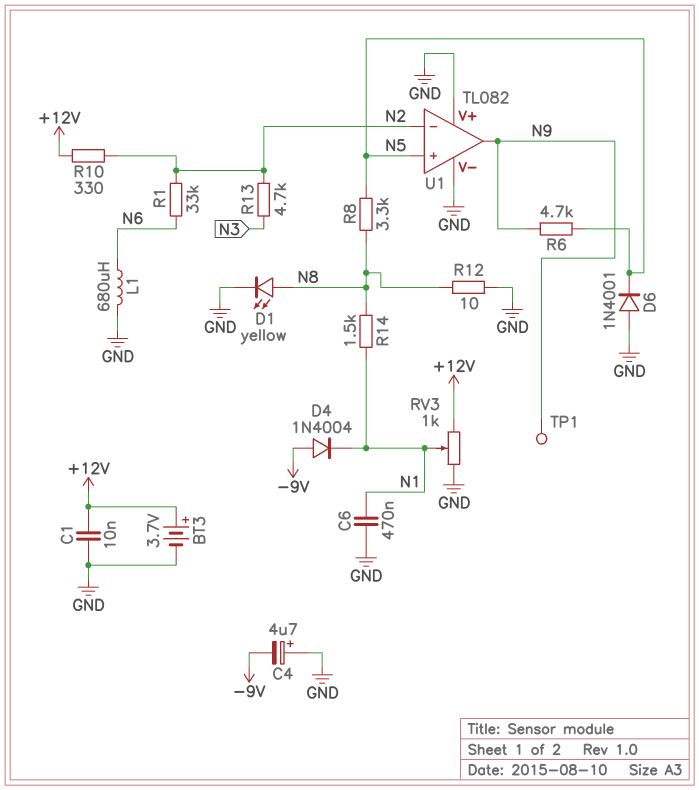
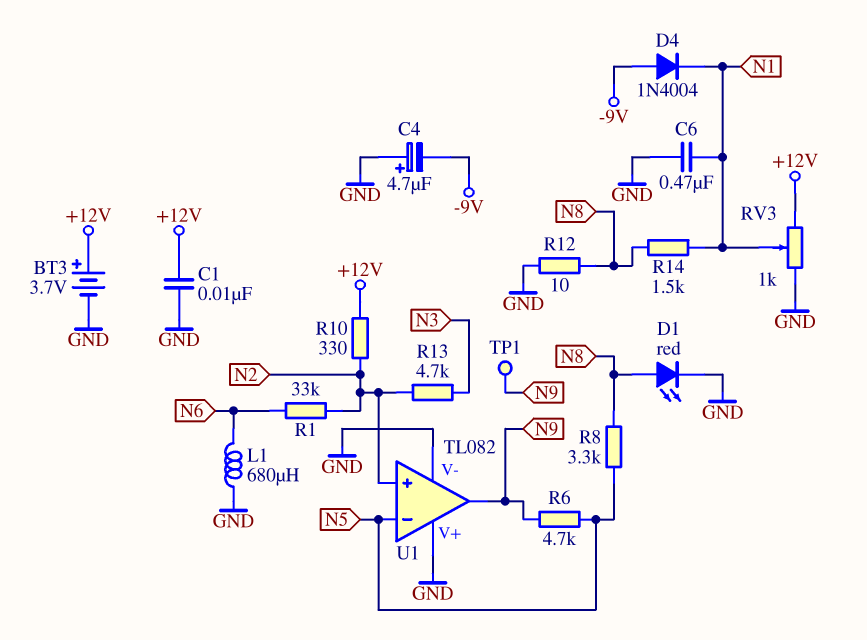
D1: LED yellow (A N8, K GND) -> LED red (A N8, K GND)
D6: diode 1N4001 (A GND, K N5) -> none
U1 pin in+: N5 -> N2
U1 pin in-: N2 -> N5

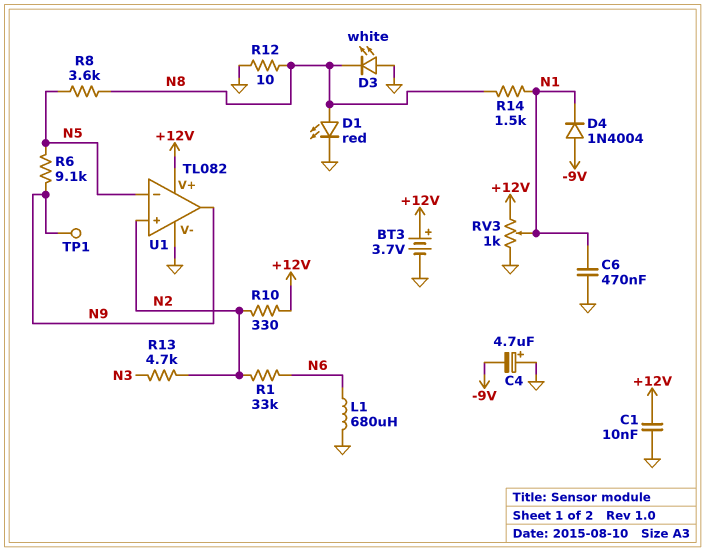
D3: none -> LED white (A GND, K N8)
R6: 4.7k (N5, N9) -> 9.1k (N5, N9)
R8: 3.3k (N5, N8) -> 3.6k (N5, N8)
U1 pin V+: GND -> +12V

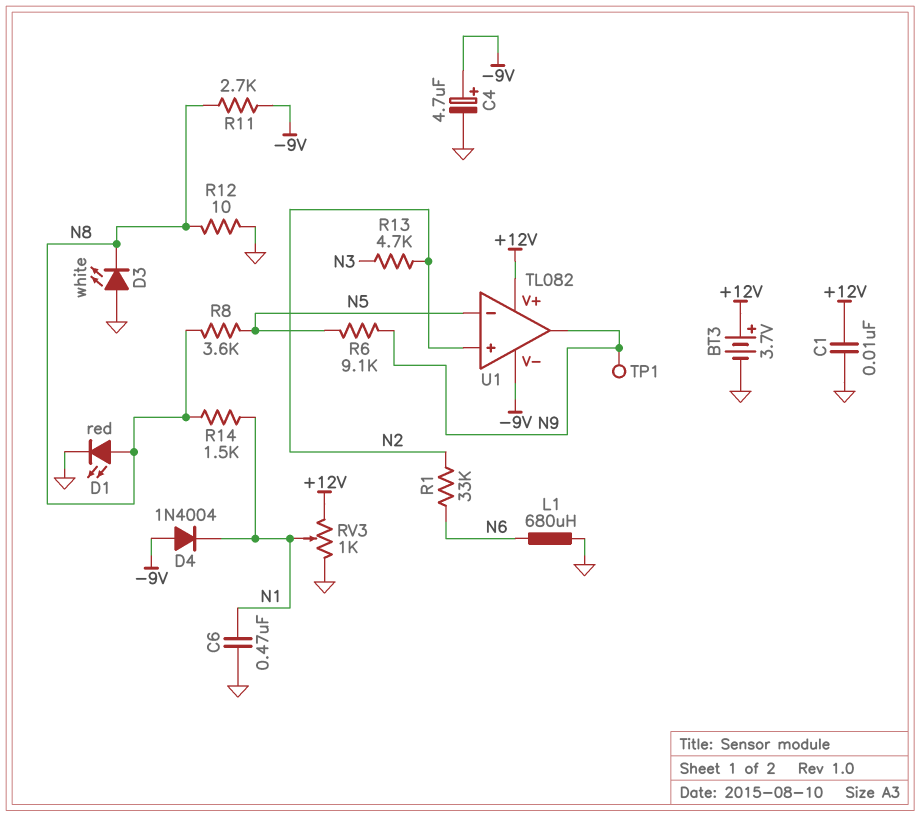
C4: 4.7uF (plus GND, minus -9V) -> 4.7uF (plus -9V, minus GND)
R10: 330 (+12V, N2) -> none
R11: none -> 2.7k (-9V, N8)
U1 pin V-: GND -> -9V

